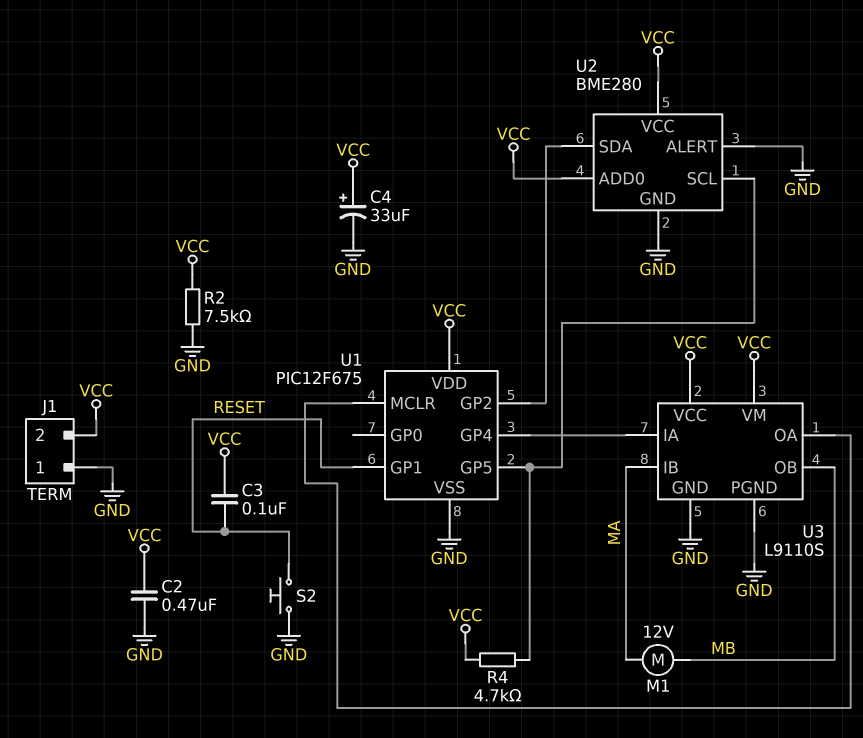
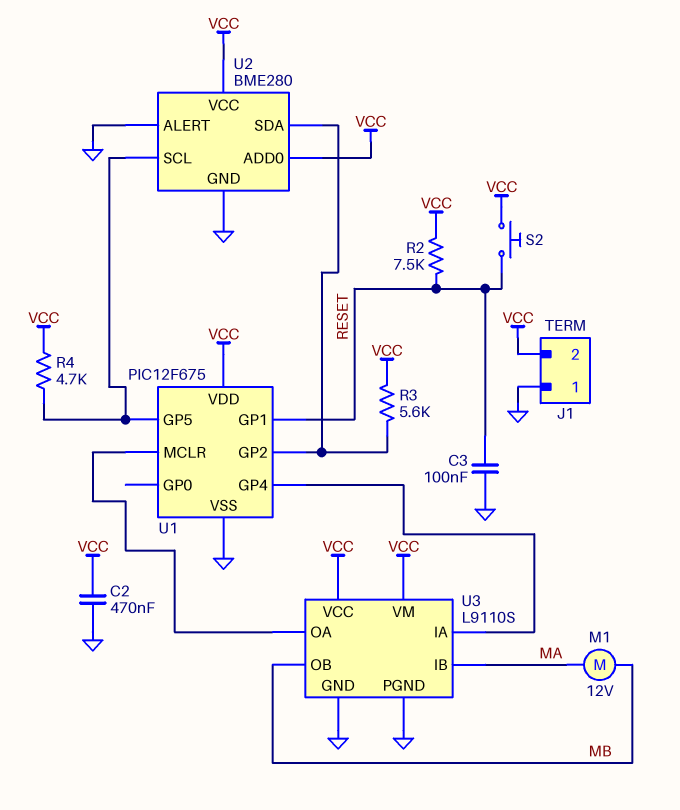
C3: 100nF (RESET, VCC) -> 100nF (GND, RESET)
C4: 33uF (plus VCC, minus GND) -> none
R2: 7.5k (GND, VCC) -> 7.5k (RESET, VCC)
R3: none -> 5.6k (U1/GP2, VCC)
S2: button (GND, RESET) -> button (RESET, VCC)

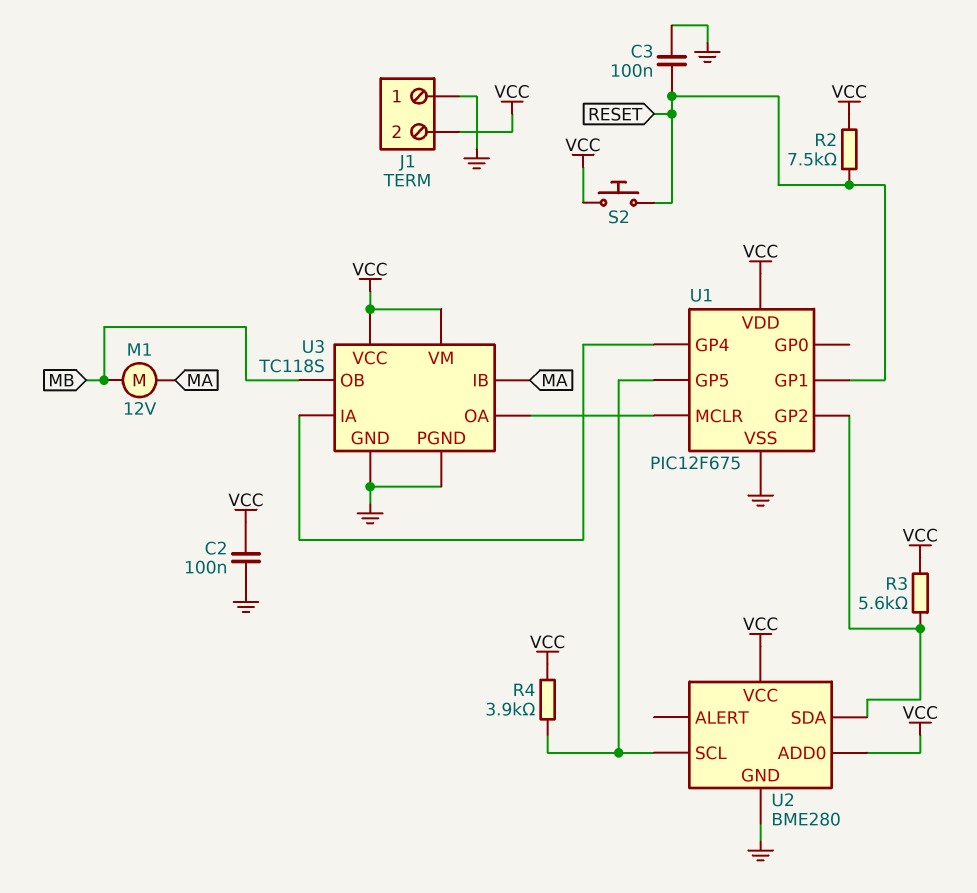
C2: 470nF (GND, VCC) -> 100nF (GND, VCC)
R4: 4.7k (U1/GP5, VCC) -> 3.9k (U1/GP5, VCC)
U2 pin ALERT: GND -> none
U3: L9110S -> TC118S

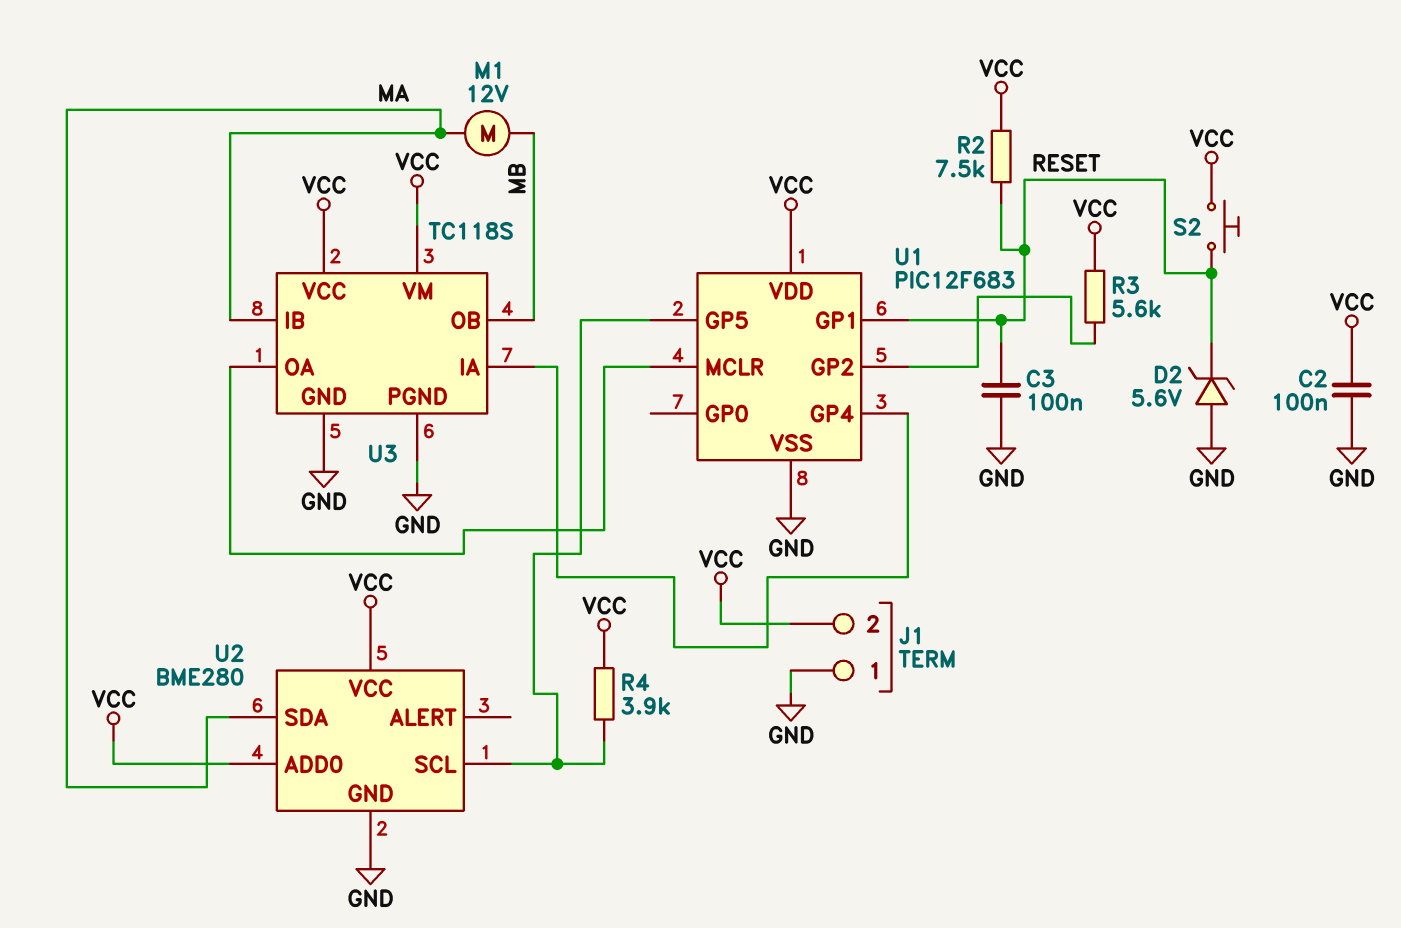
D2: none -> zener 5.6V (A GND, K RESET)
U1: PIC12F675 -> PIC12F683
U2 pin SDA: U1/GP2 -> MA

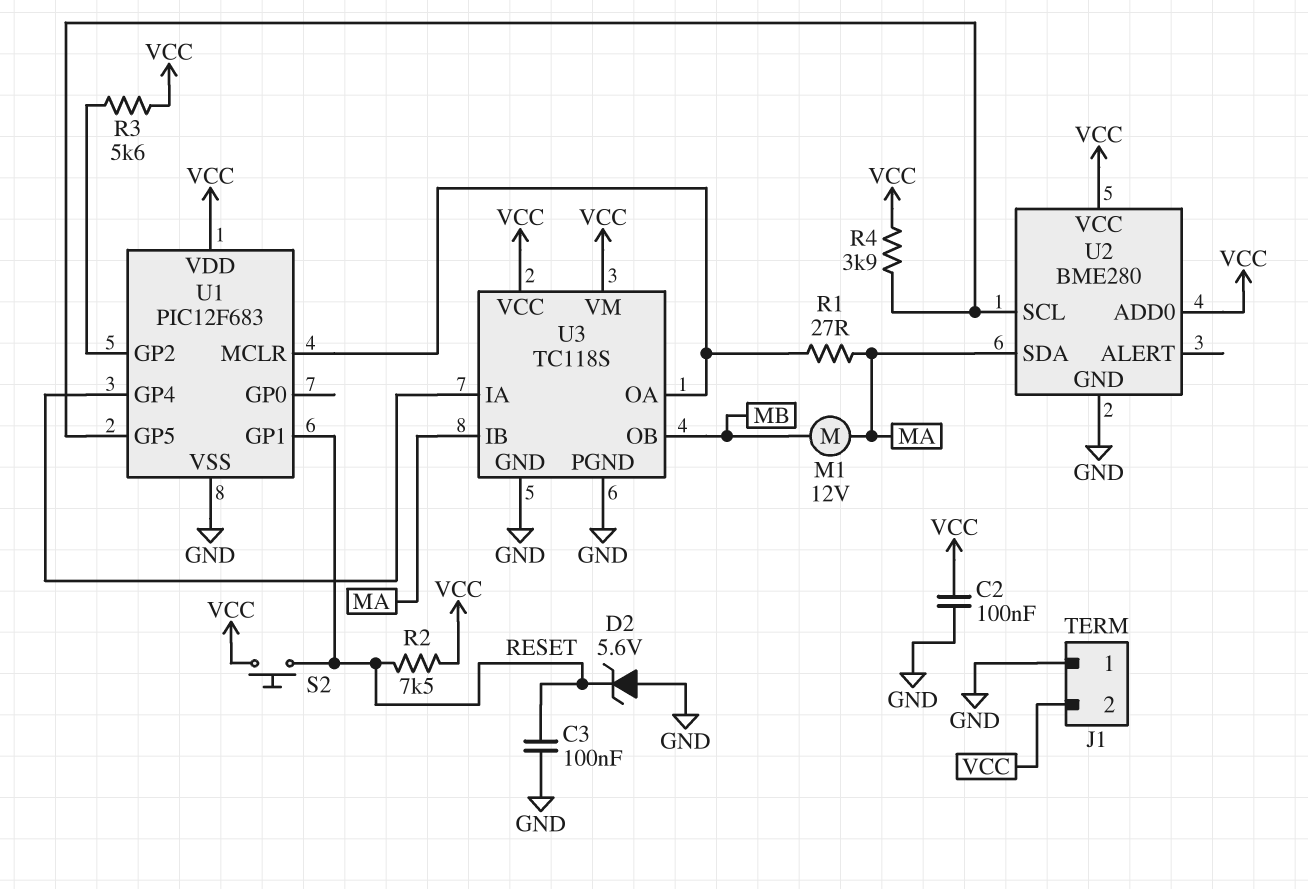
R1: none -> 27 (MA, U1/MCLR)

